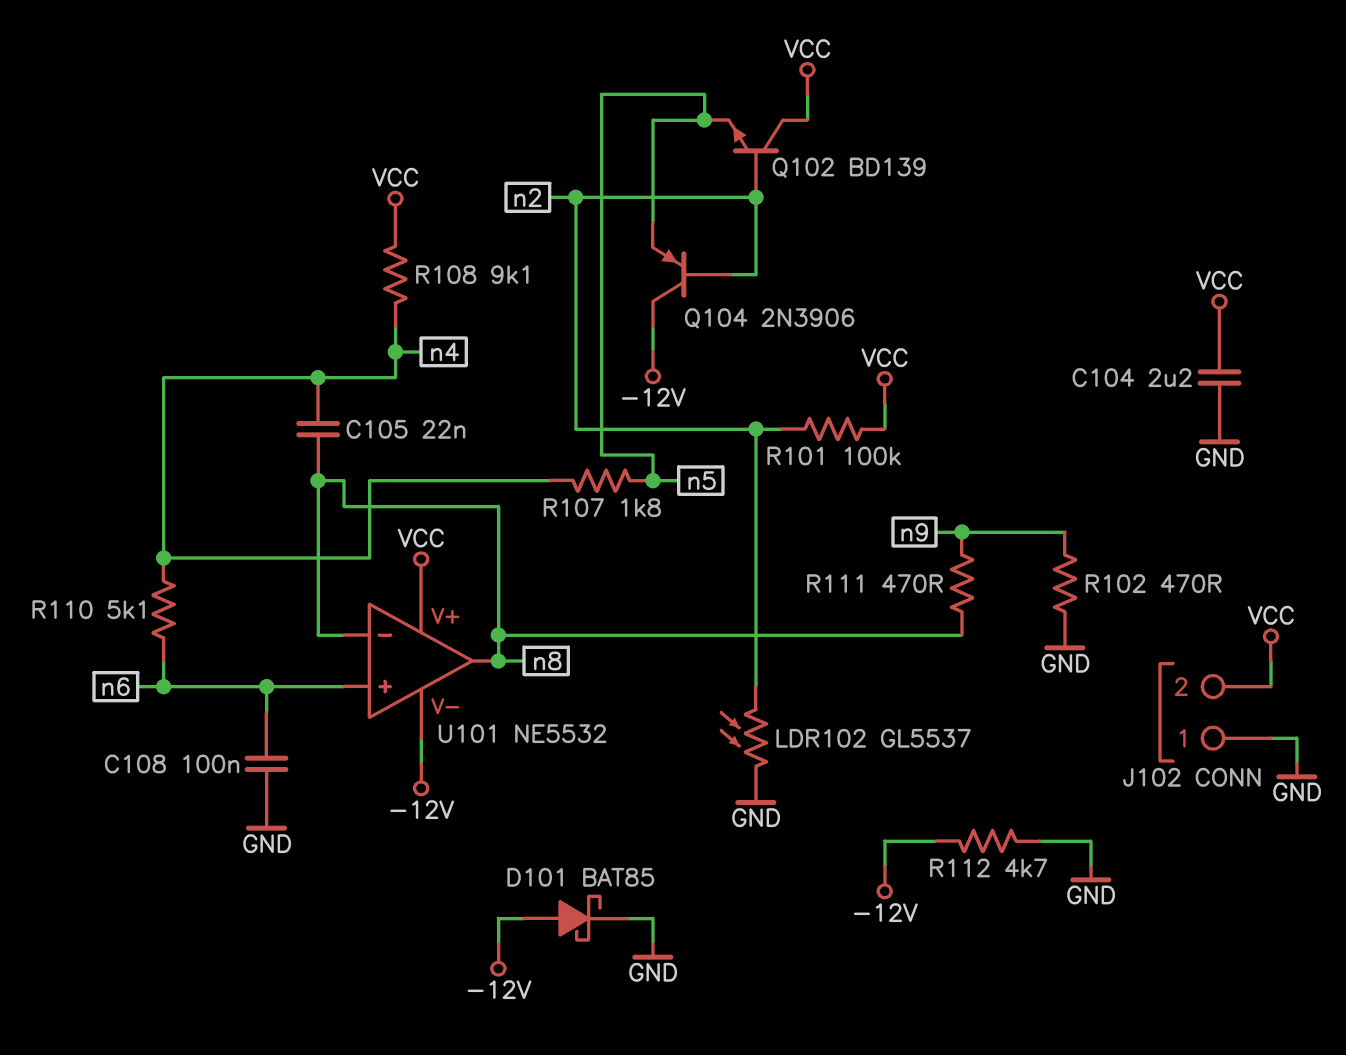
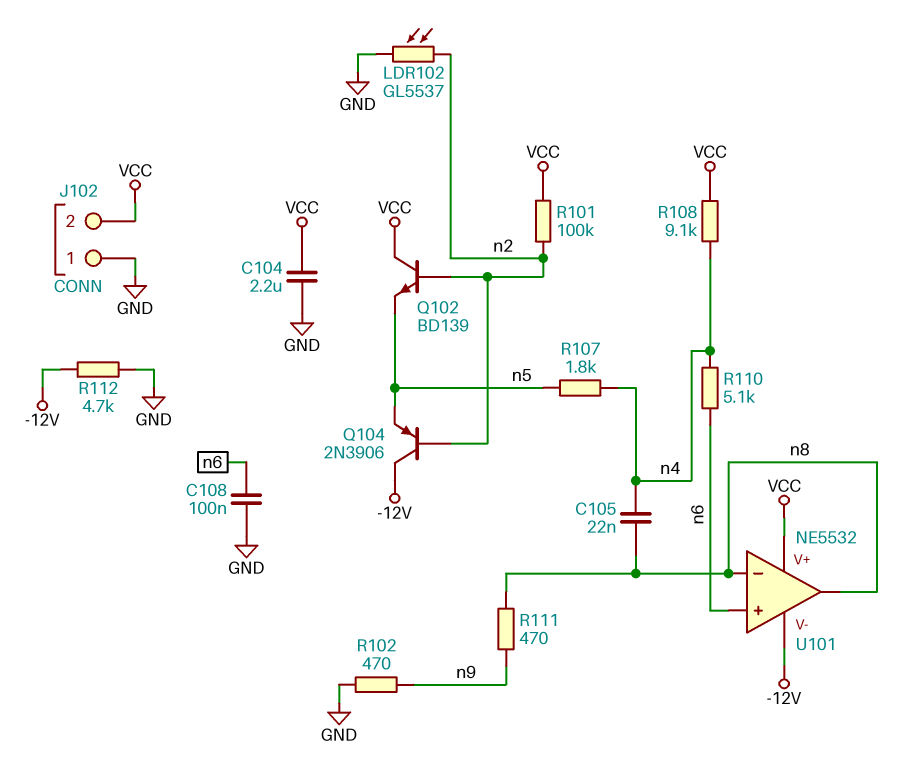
D101: schottky BAT85 (A -12V, K GND) -> none

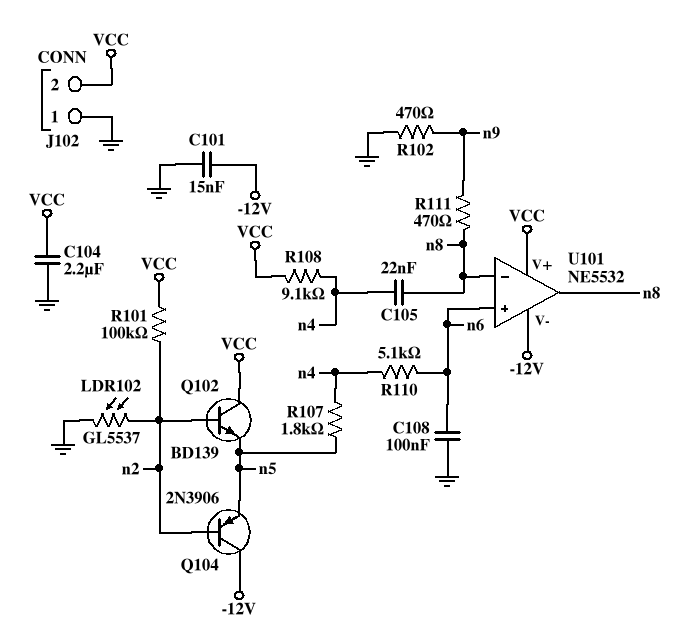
C101: none -> 15nF (-12V, GND)
R112: 4.7k (-12V, GND) -> none

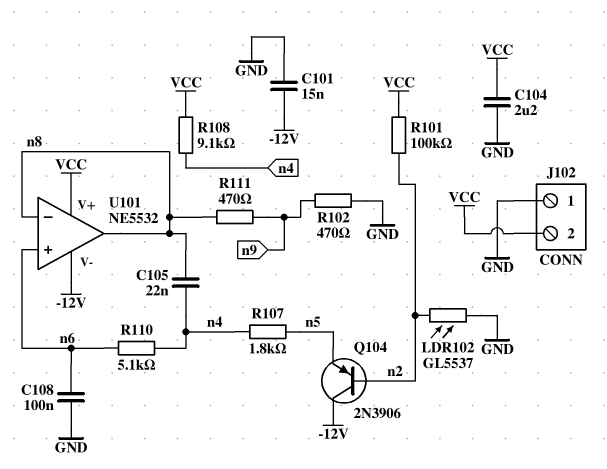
Q102: NPN BD139 (B n2, C VCC, E n5) -> none

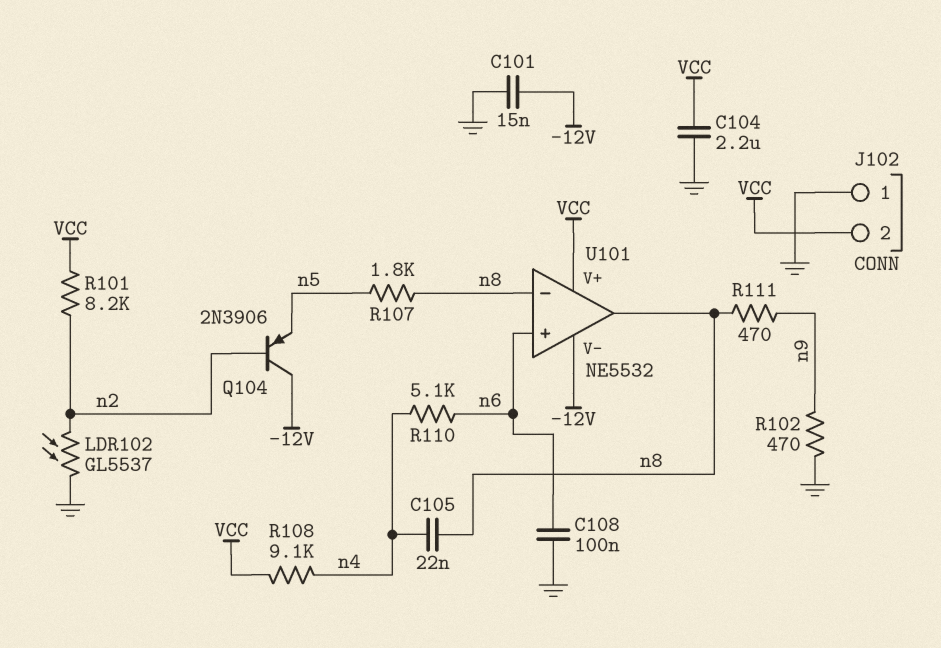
R101: 100k (VCC, n2) -> 8.2k (VCC, n2)
R107: 1.8k (n4, n5) -> 1.8k (n5, n8)

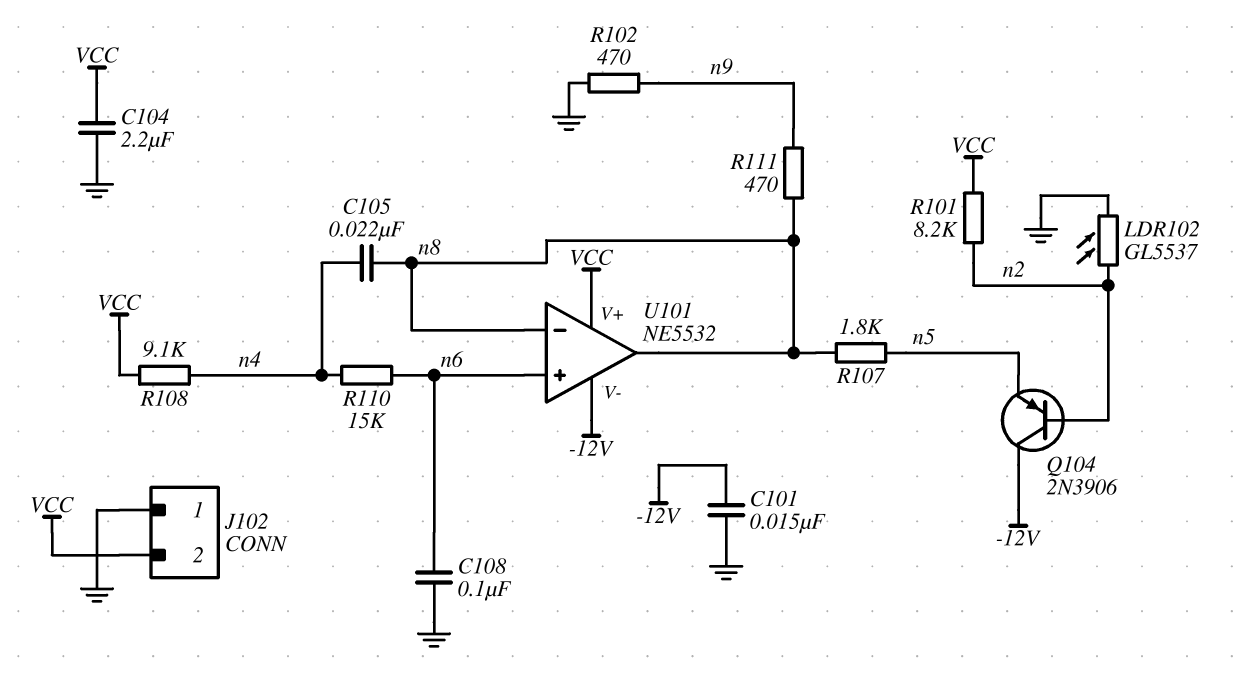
R110: 5.1k (n4, n6) -> 15k (n4, n6)

